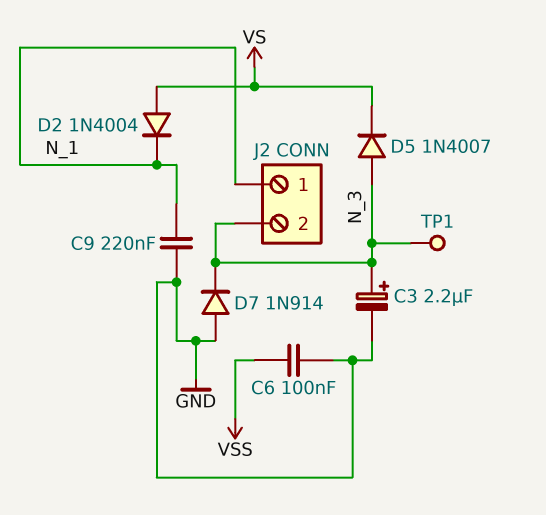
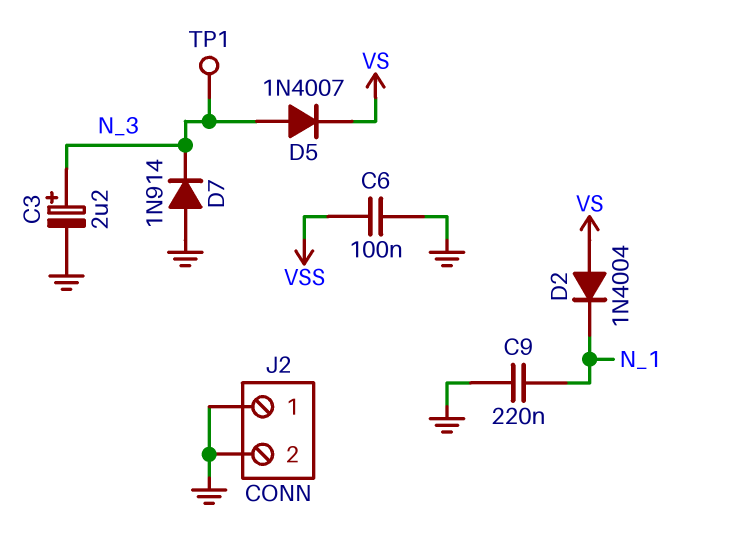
J2 pin 1: N_1 -> GND
J2 pin 2: N_3 -> GND

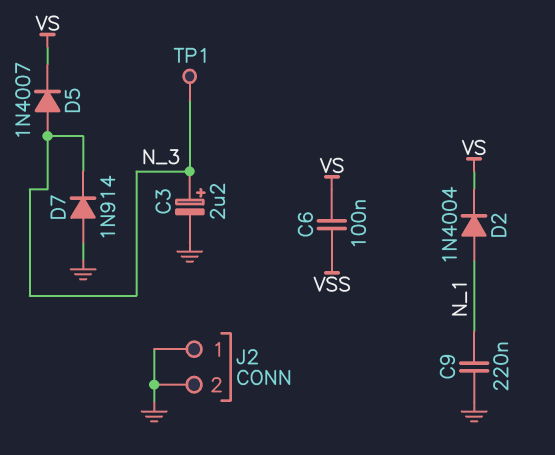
C6: 100nF (GND, VSS) -> 100nF (VS, VSS)
D2: diode 1N4004 (A VS, K N_1) -> diode 1N4004 (A N_1, K VS)

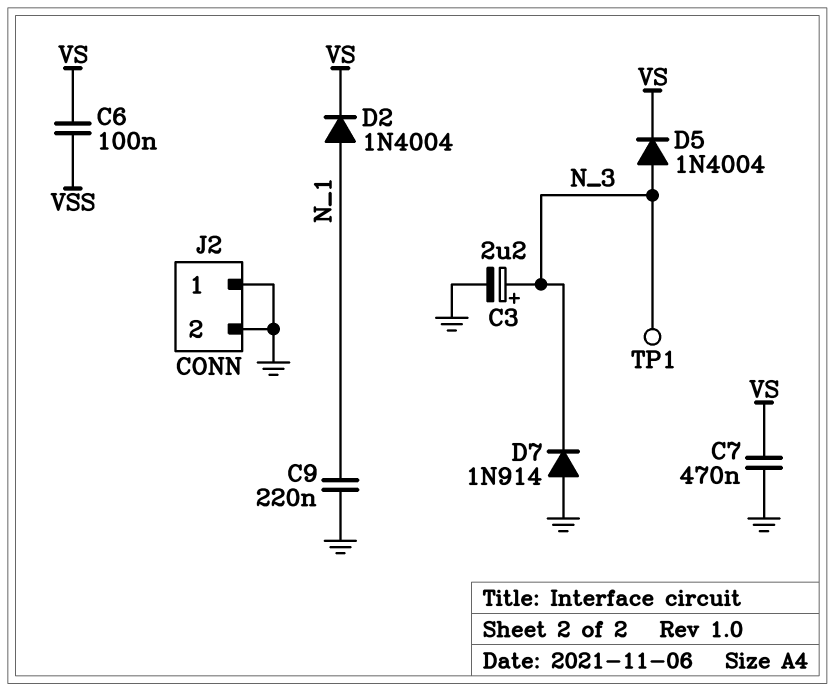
C7: none -> 470nF (GND, VS)
D5: diode 1N4007 (A N_3, K VS) -> diode 1N4004 (A N_3, K VS)

